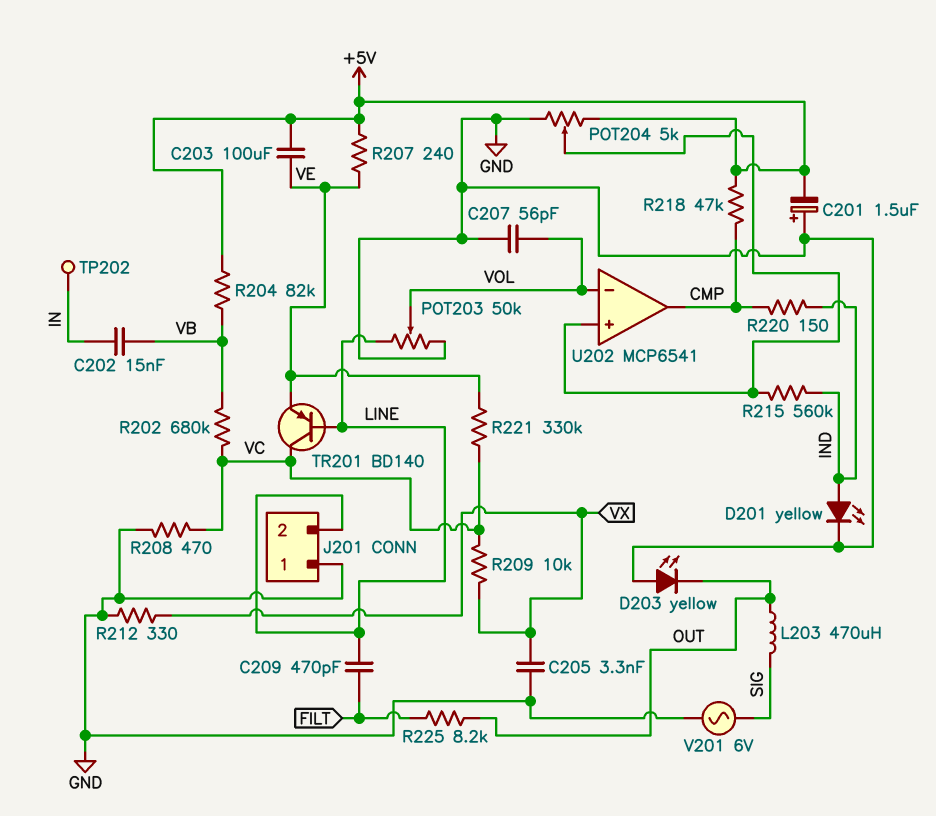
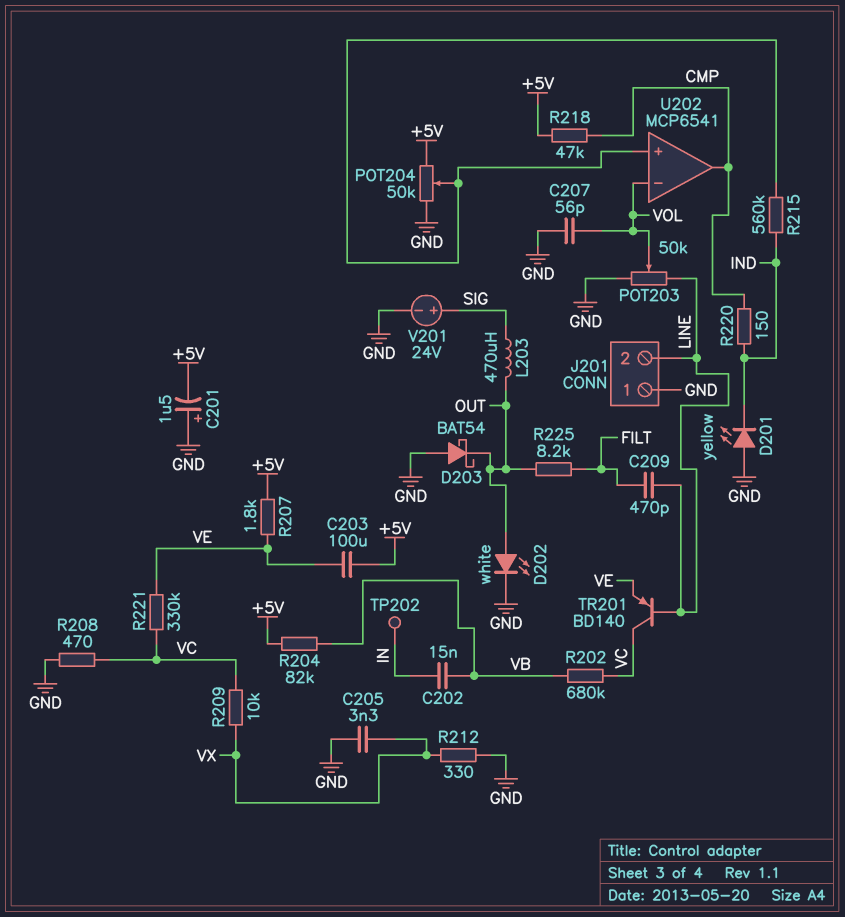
D201: LED yellow (A IND, K GND) -> LED yellow (A GND, K IND)
D202: none -> LED white (A OUT, K GND)
D203: LED yellow (A GND, K OUT) -> schottky BAT54 (A GND, K OUT)
POT204: 5k (+5V, GND, wiper U202/in+) -> 50k (+5V, GND, wiper U202/in+)
R207: 240 (+5V, VE) -> 1.8k (+5V, VE)
V201: AC 6V (GND, SIG) -> 24V (plus SIG, minus GND)

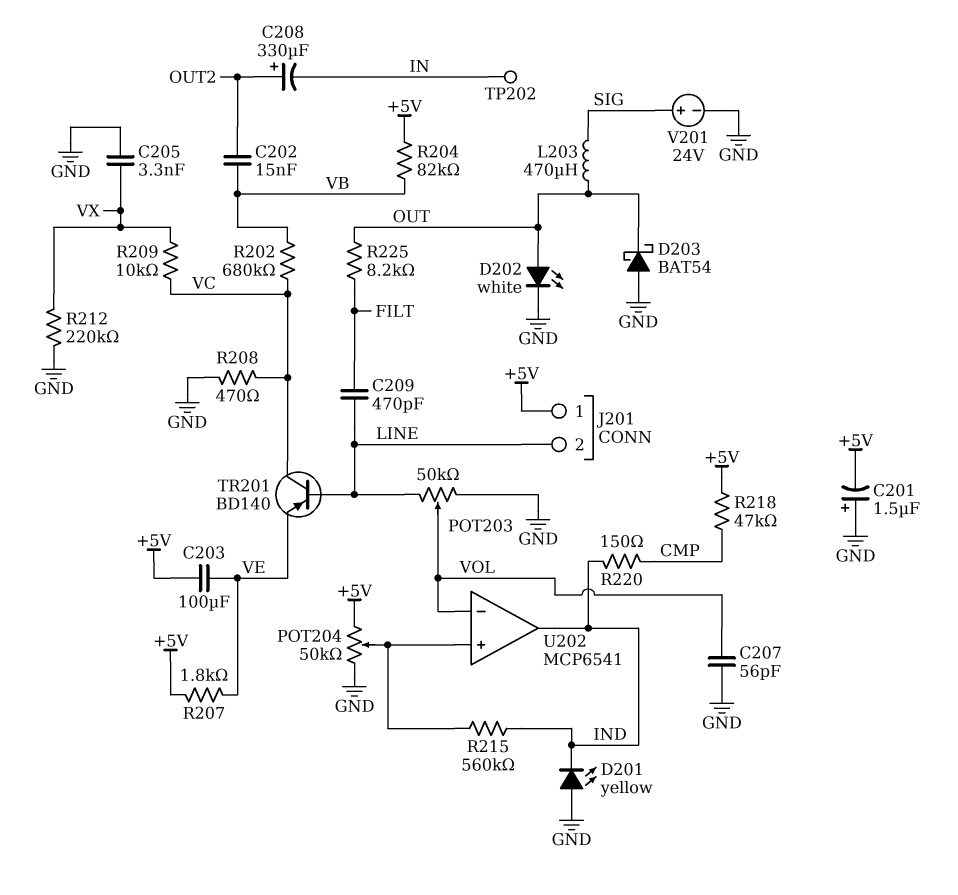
C202: 15nF (IN, VB) -> 15nF (OUT2, VB)
C208: none -> 330uF (plus OUT2, minus IN)
J201 pin 1: GND -> +5V
R212: 330 (GND, VX) -> 220k (GND, VX)
R221: 330k (VC, VE) -> none
U202 pin out: CMP -> IND

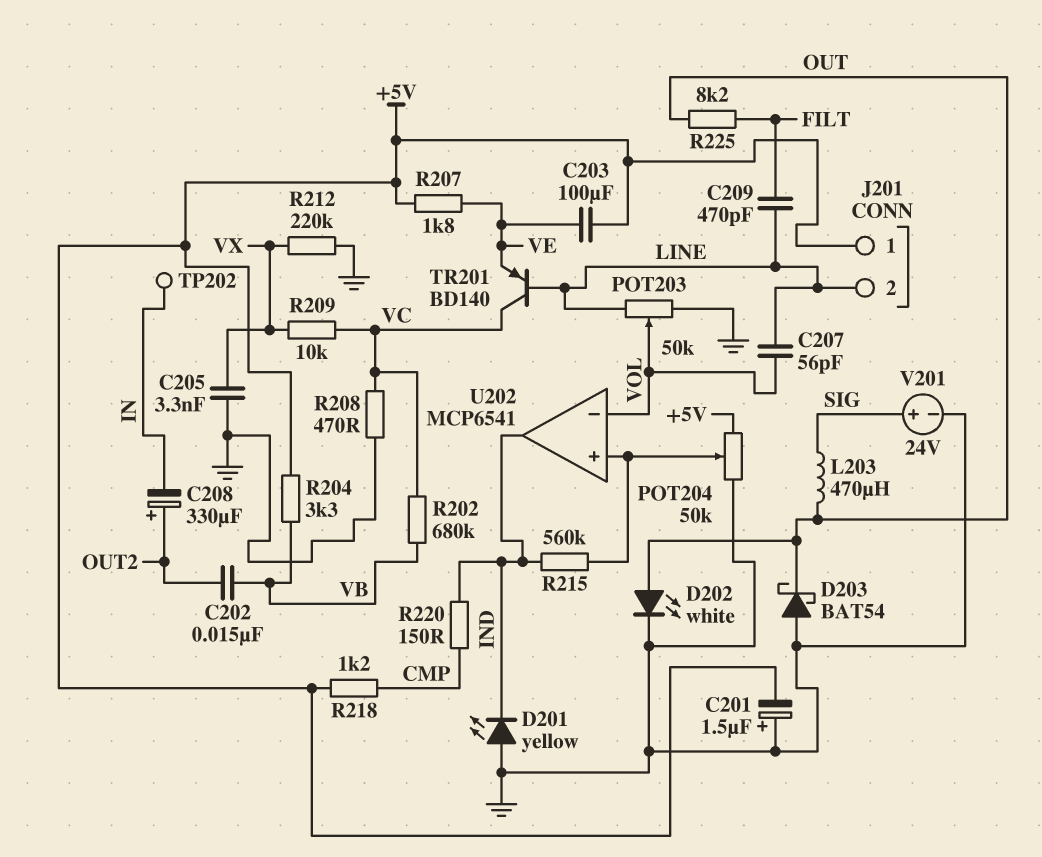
C207: 56pF (GND, VOL) -> 56pF (LINE, VOL)
R204: 82k (+5V, VB) -> 3.3k (+5V, VB)
R218: 47k (+5V, CMP) -> 1.2k (+5V, CMP)

